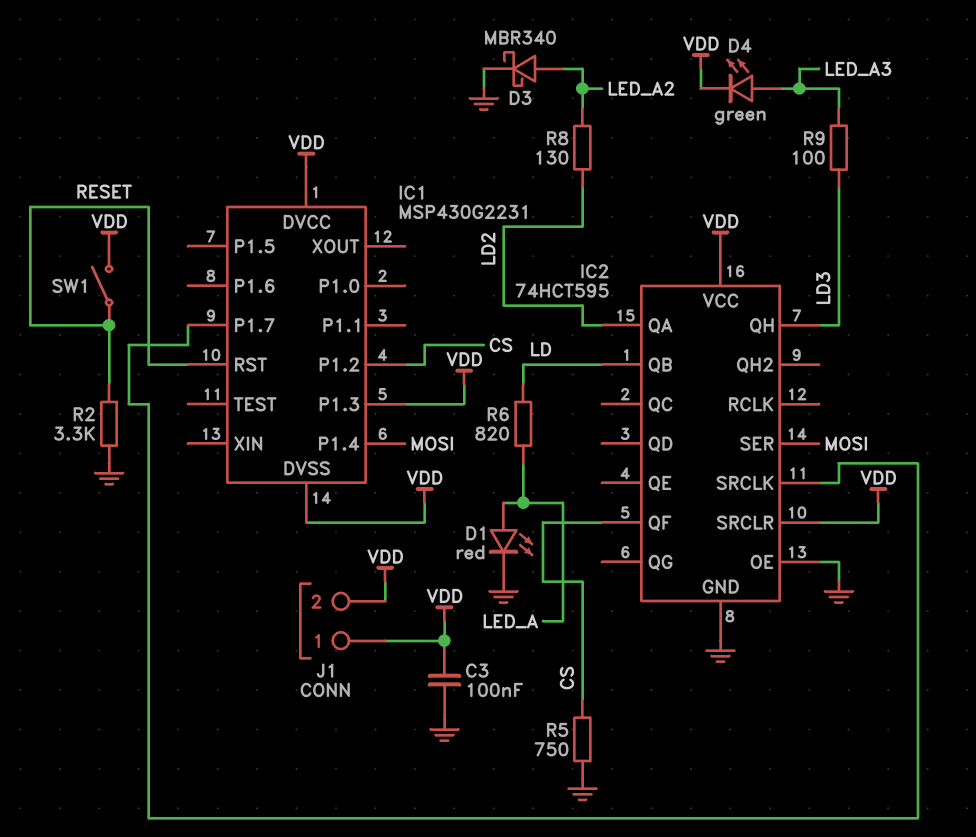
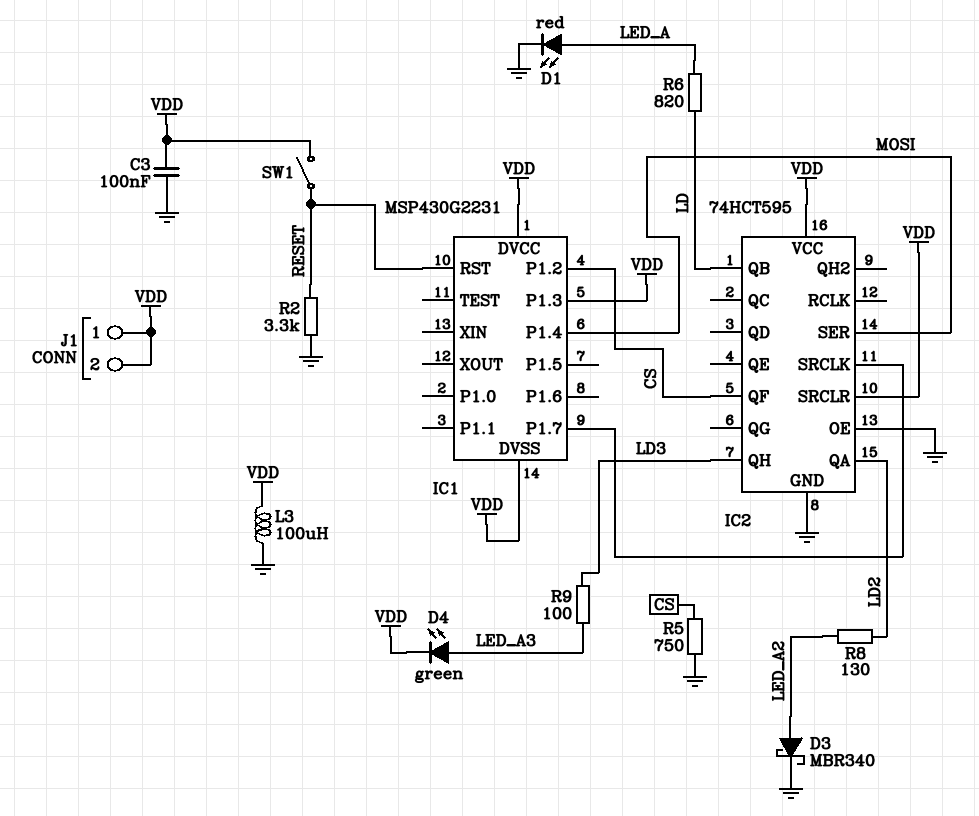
L3: none -> 100uH (GND, VDD)

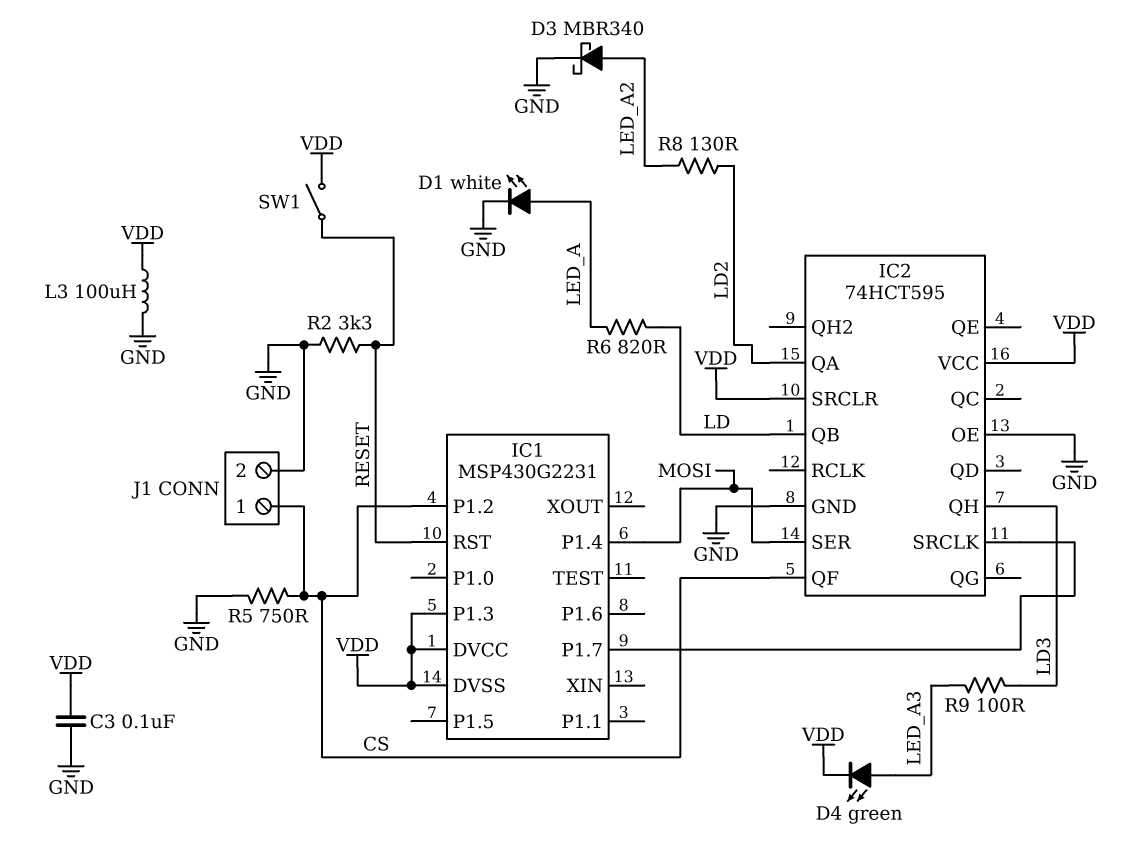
D1: LED red (A LED_A, K GND) -> LED white (A LED_A, K GND)
J1 pin 1: VDD -> CS
J1 pin 2: VDD -> GND

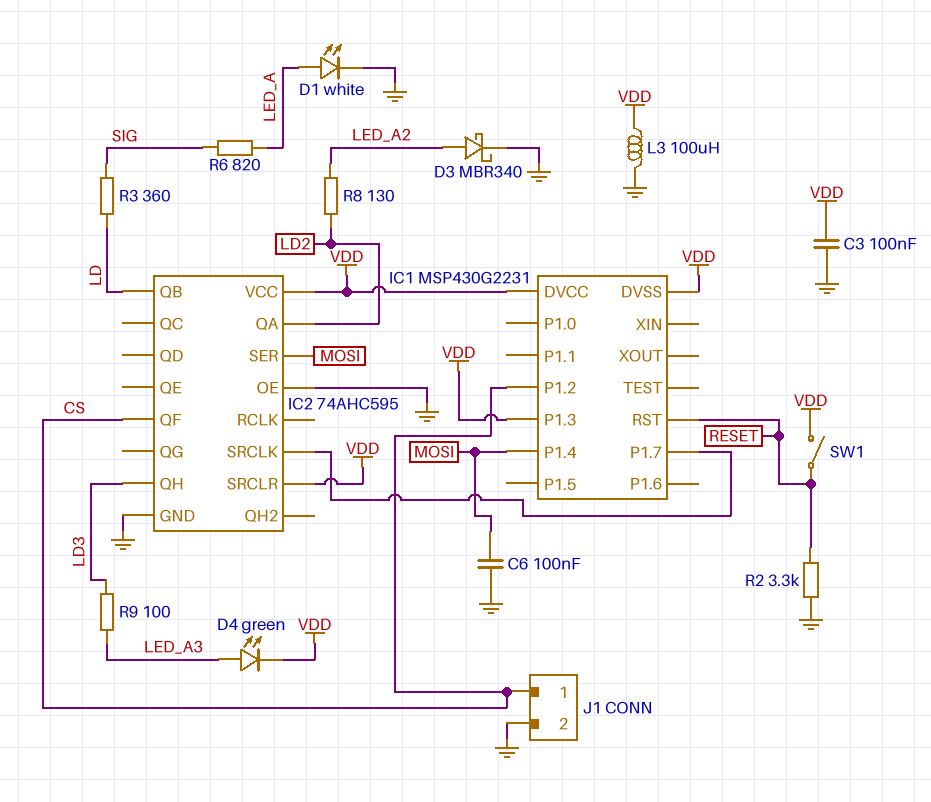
C6: none -> 100nF (GND, MOSI)
IC2: 74HCT595 -> 74AHC595
R3: none -> 360 (LD, SIG)
R5: 750 (CS, GND) -> none
R6: 820 (LD, LED_A) -> 820 (LED_A, SIG)

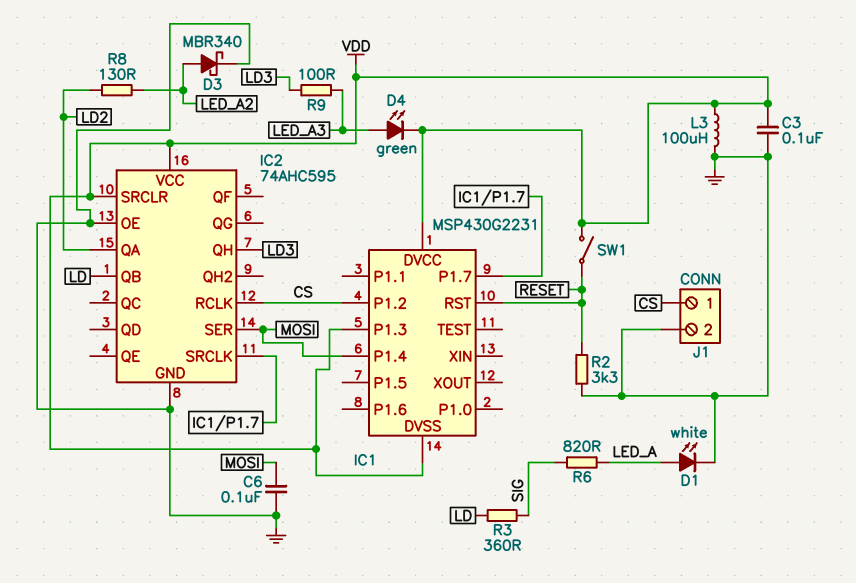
IC2 pin QF: CS -> none
IC2 pin RCLK: none -> CS

